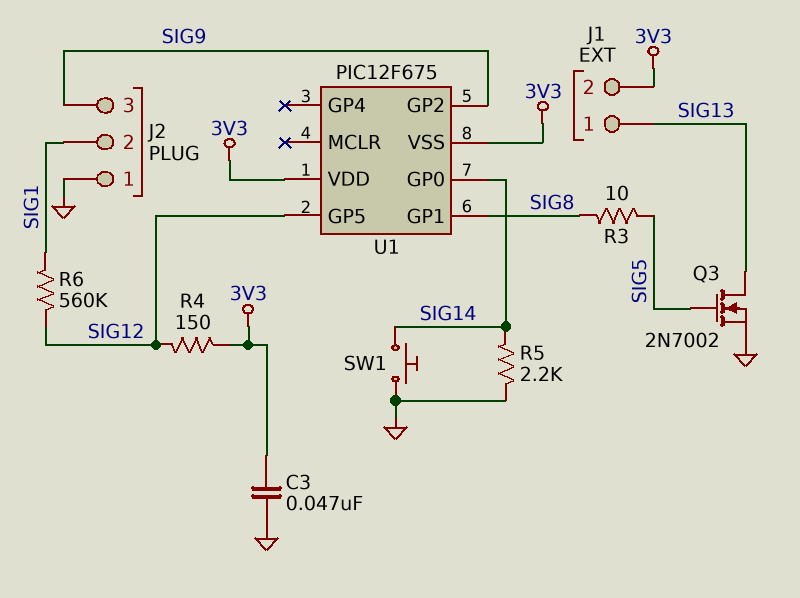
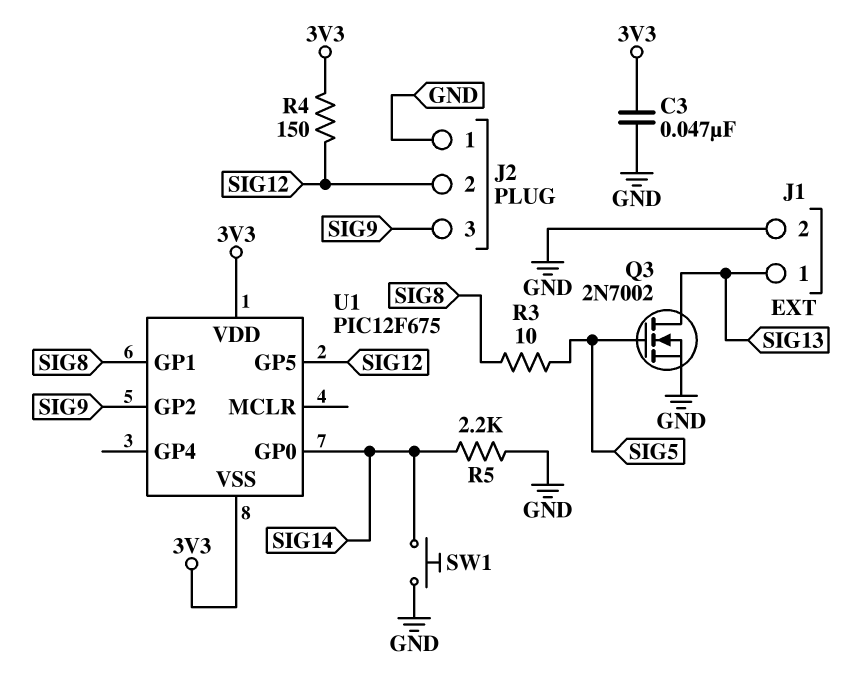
J1 pin 2: 3V3 -> GND
J2 pin 2: SIG1 -> SIG12
R6: 560k (SIG1, SIG12) -> none

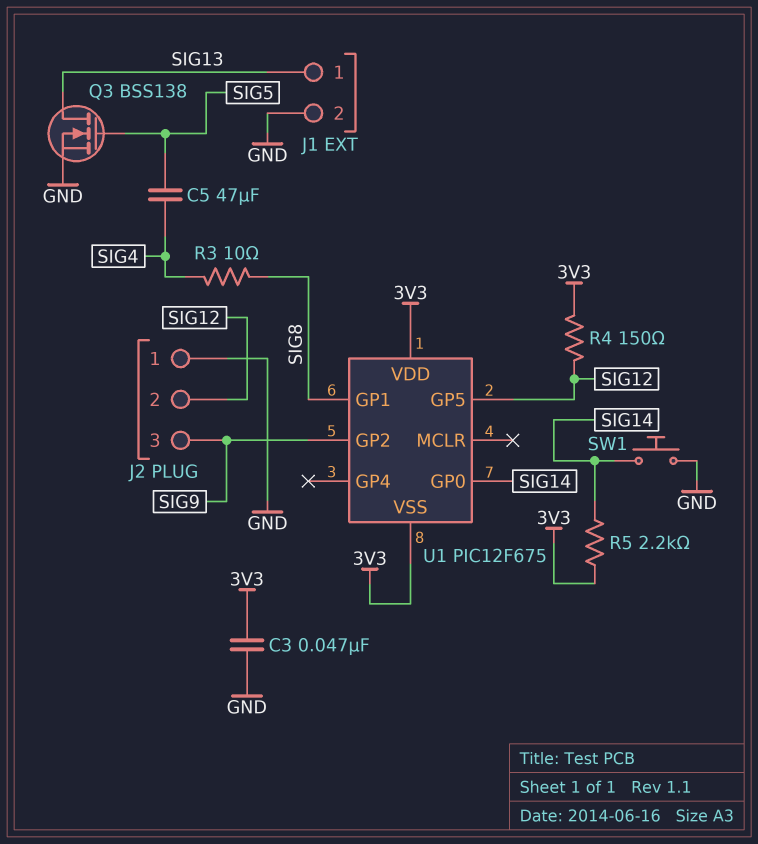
C5: none -> 47uF (SIG4, SIG5)
Q3: NMOS 2N7002 (G SIG5, D SIG13, S GND) -> NMOS BSS138 (G SIG5, D SIG13, S GND)
R3: 10 (SIG5, SIG8) -> 10 (SIG4, SIG8)
R5: 2.2k (GND, SIG14) -> 2.2k (3V3, SIG14)

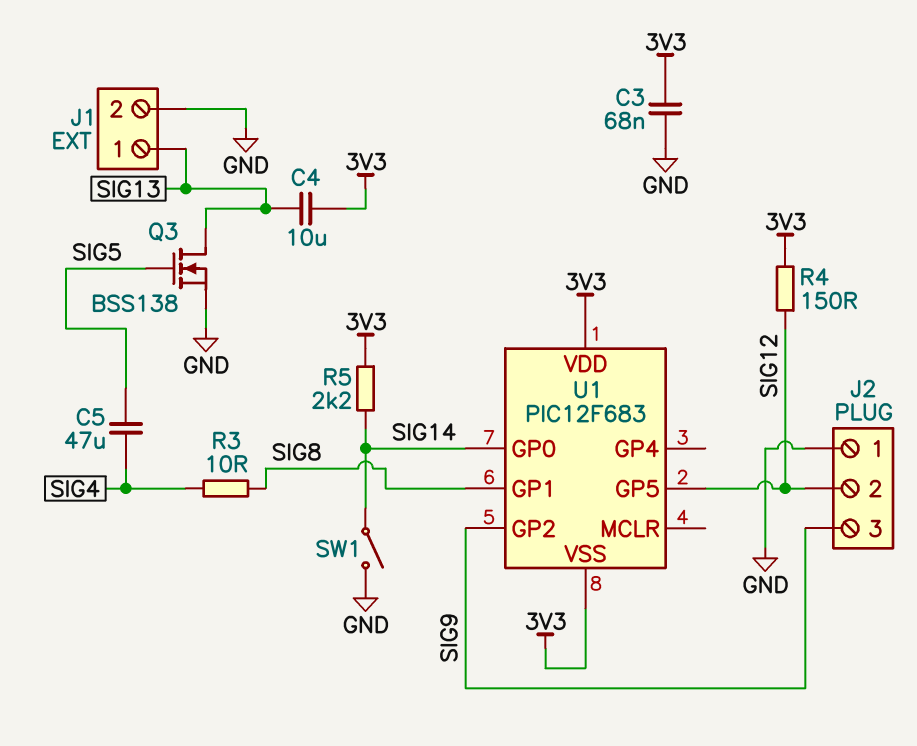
C3: 47nF (3V3, GND) -> 68nF (3V3, GND)
C4: none -> 10uF (3V3, SIG13)
SW1: button (GND, SIG14) -> switch (GND, SIG14)
U1: PIC12F675 -> PIC12F683

